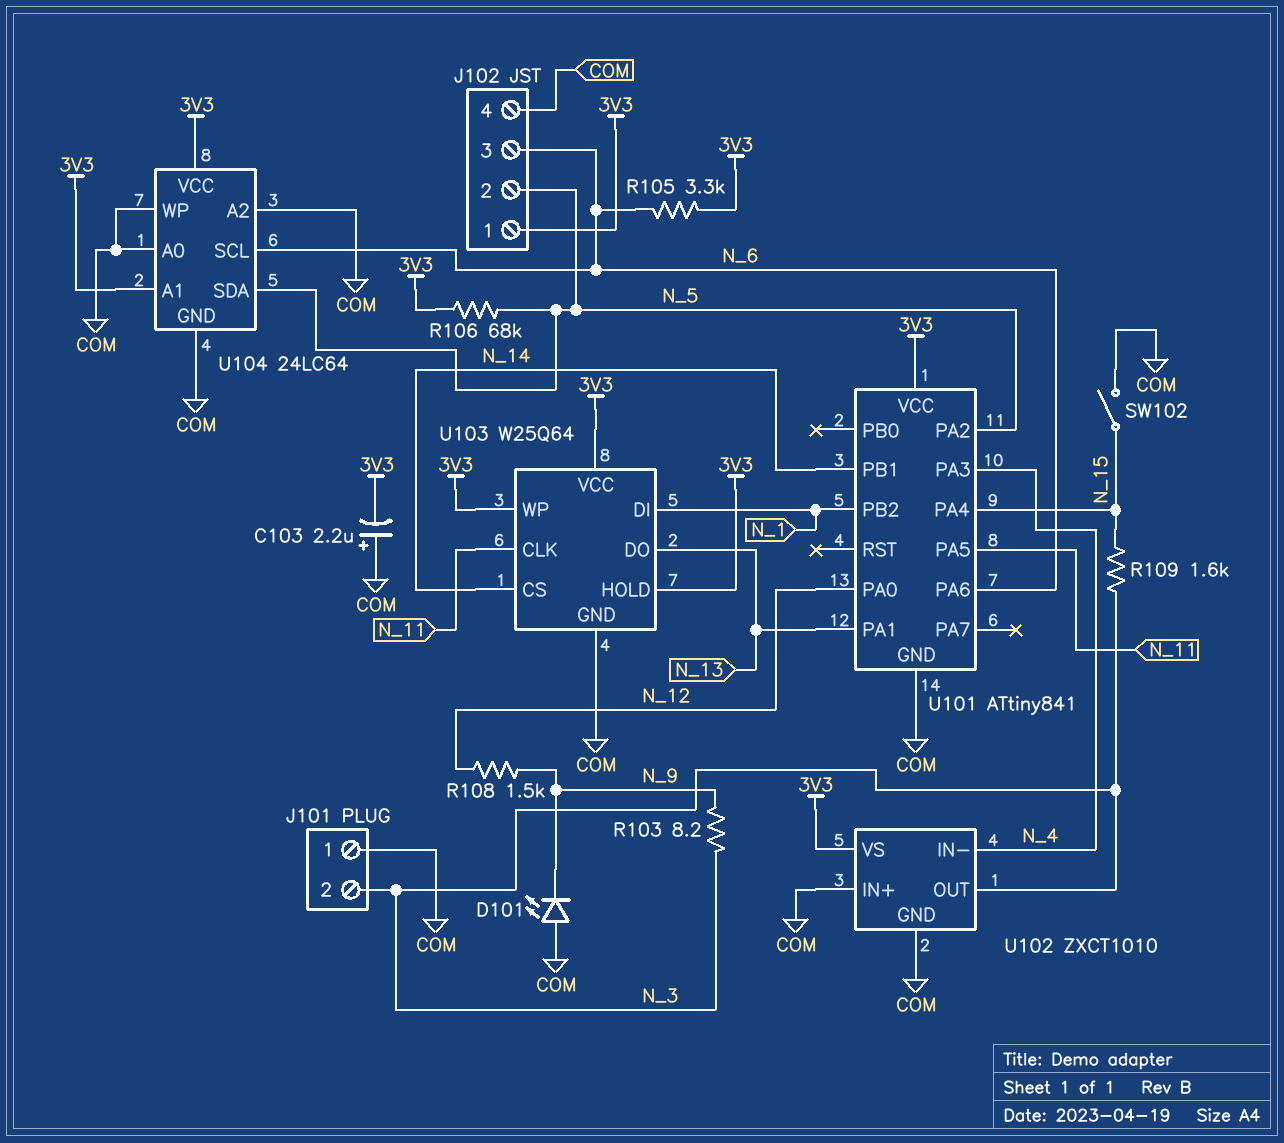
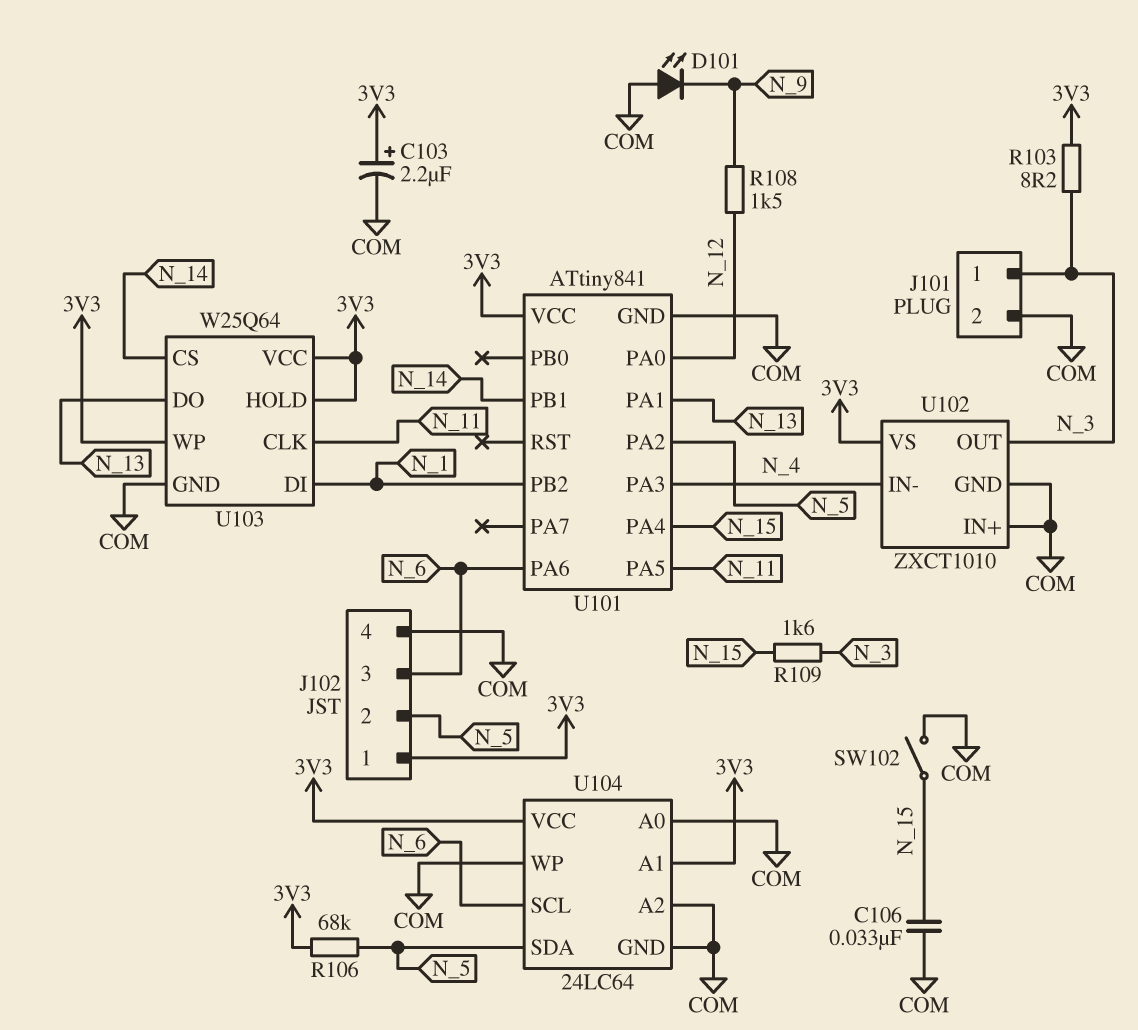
C103: 2.2uF (plus COM, minus 3V3) -> 2.2uF (plus 3V3, minus COM)
C106: none -> 33nF (COM, N_15)
J101 pin 1: COM -> N_3
J101 pin 2: N_3 -> COM
R103: 8.2 (N_3, N_9) -> 8.2 (3V3, N_3)
R105: 3.3k (3V3, N_6) -> none

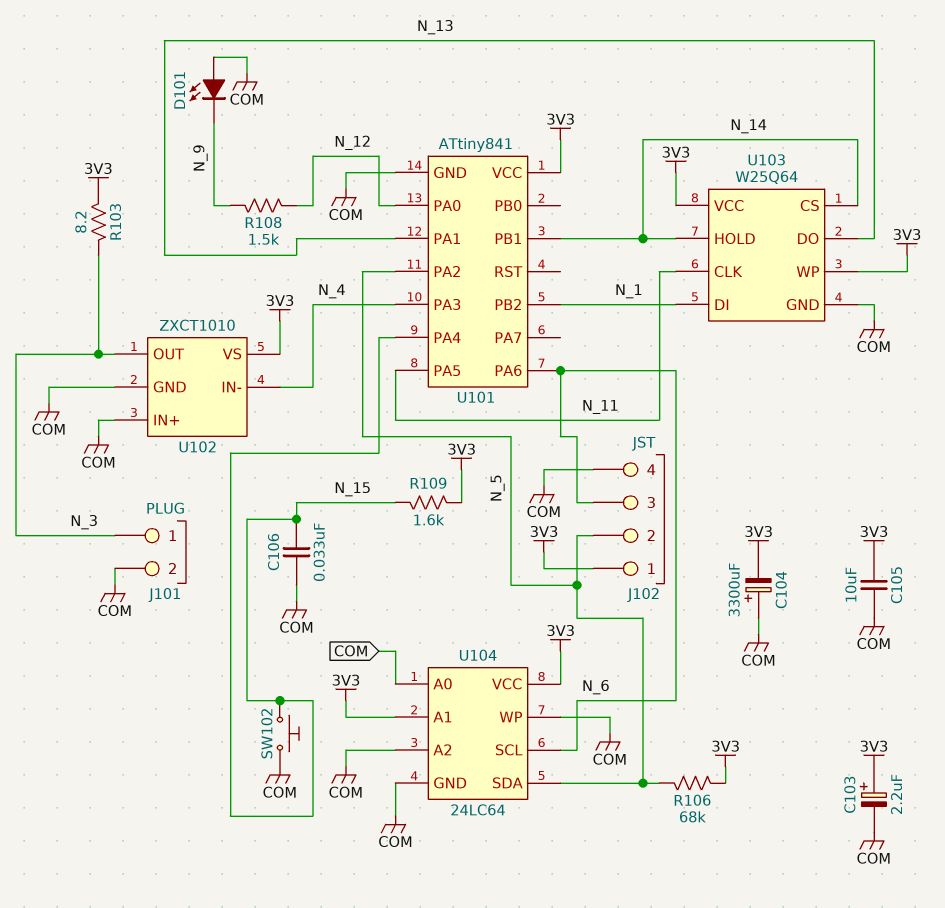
C104: none -> 3300uF (plus COM, minus 3V3)
C105: none -> 10uF (3V3, COM)
R109: 1.6k (N_3, N_15) -> 1.6k (3V3, N_15)
SW102: switch (COM, N_15) -> button (COM, N_15)
U103 pin HOLD: 3V3 -> N_14

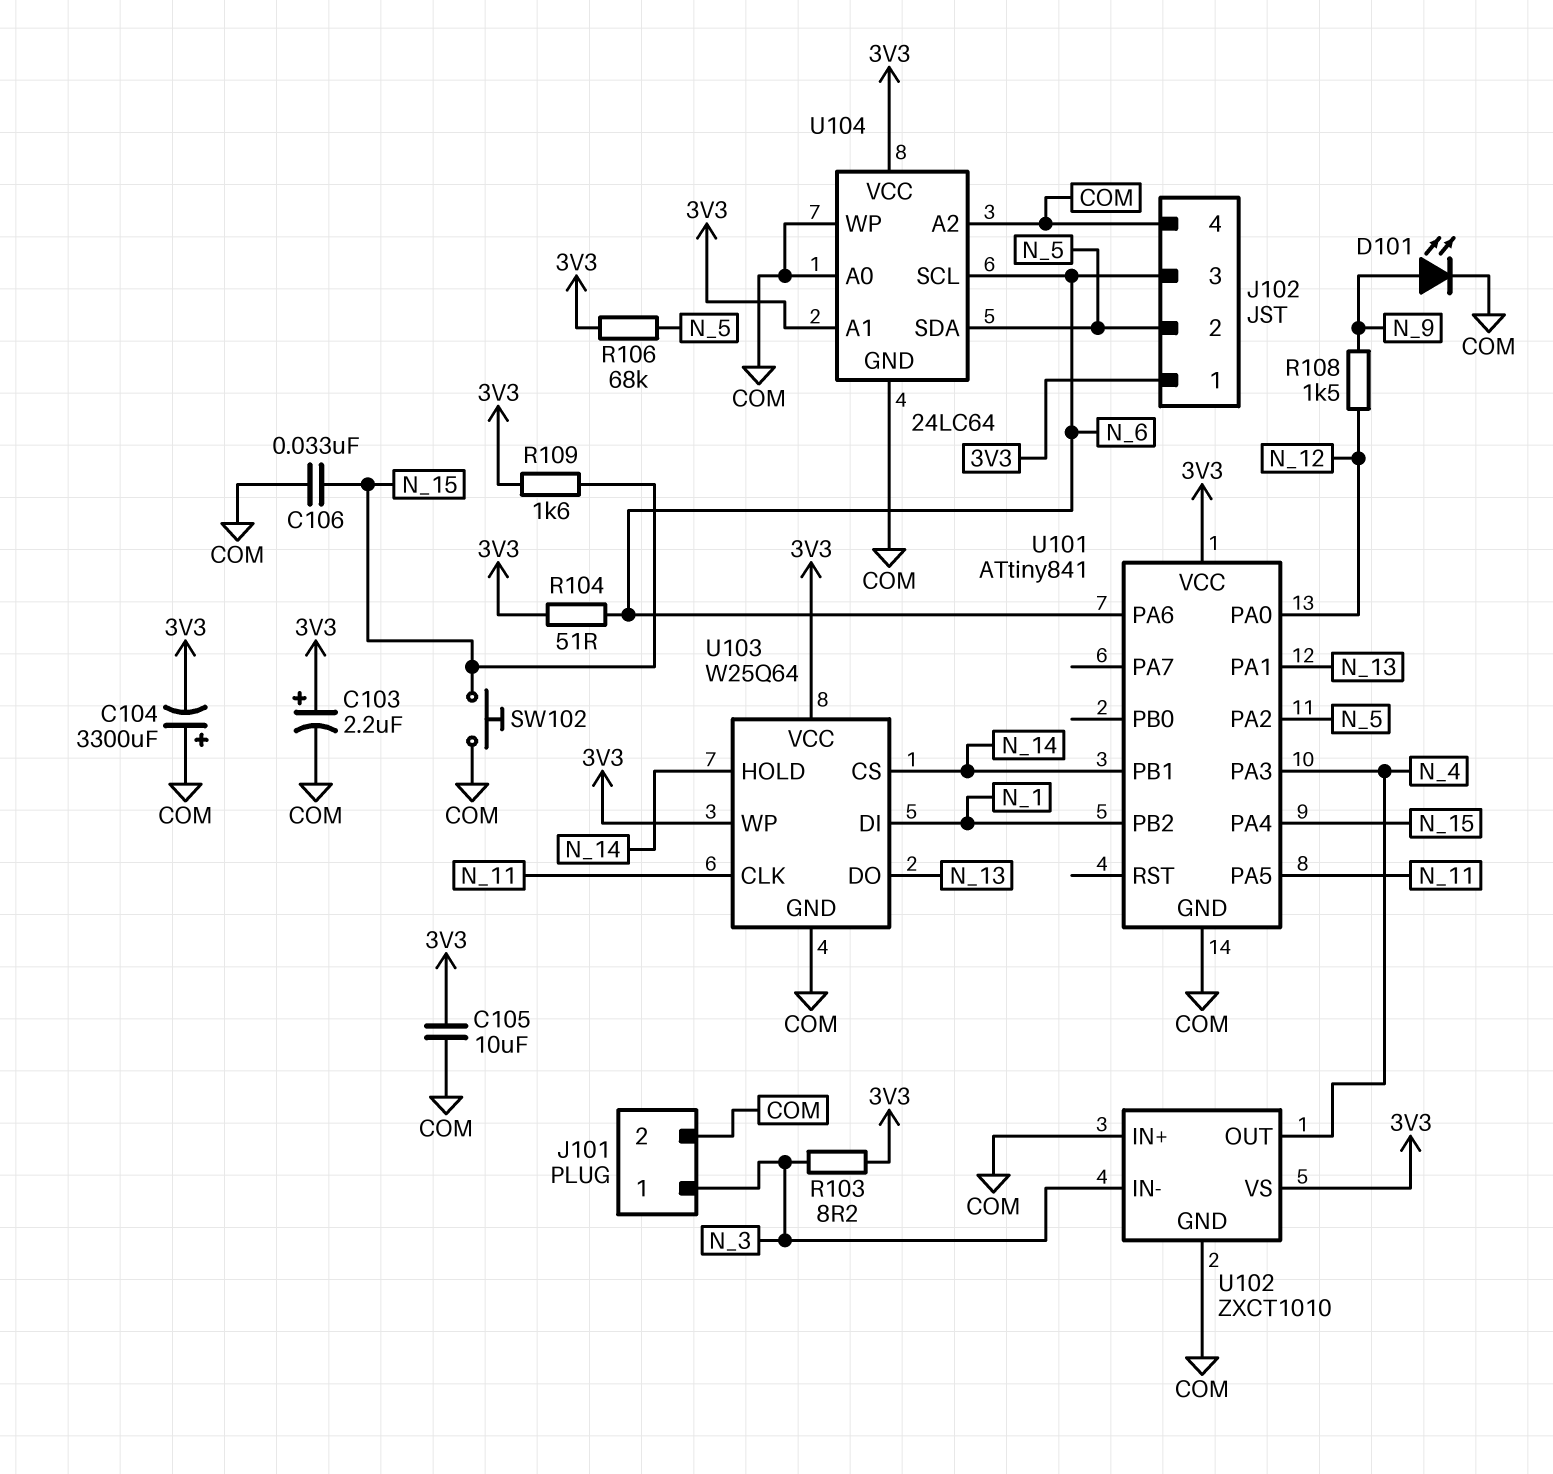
D101: LED (A COM, K N_9) -> LED (A N_9, K COM)
R104: none -> 51 (3V3, N_6)
U102 pin IN-: N_4 -> N_3
U102 pin OUT: N_3 -> N_4

